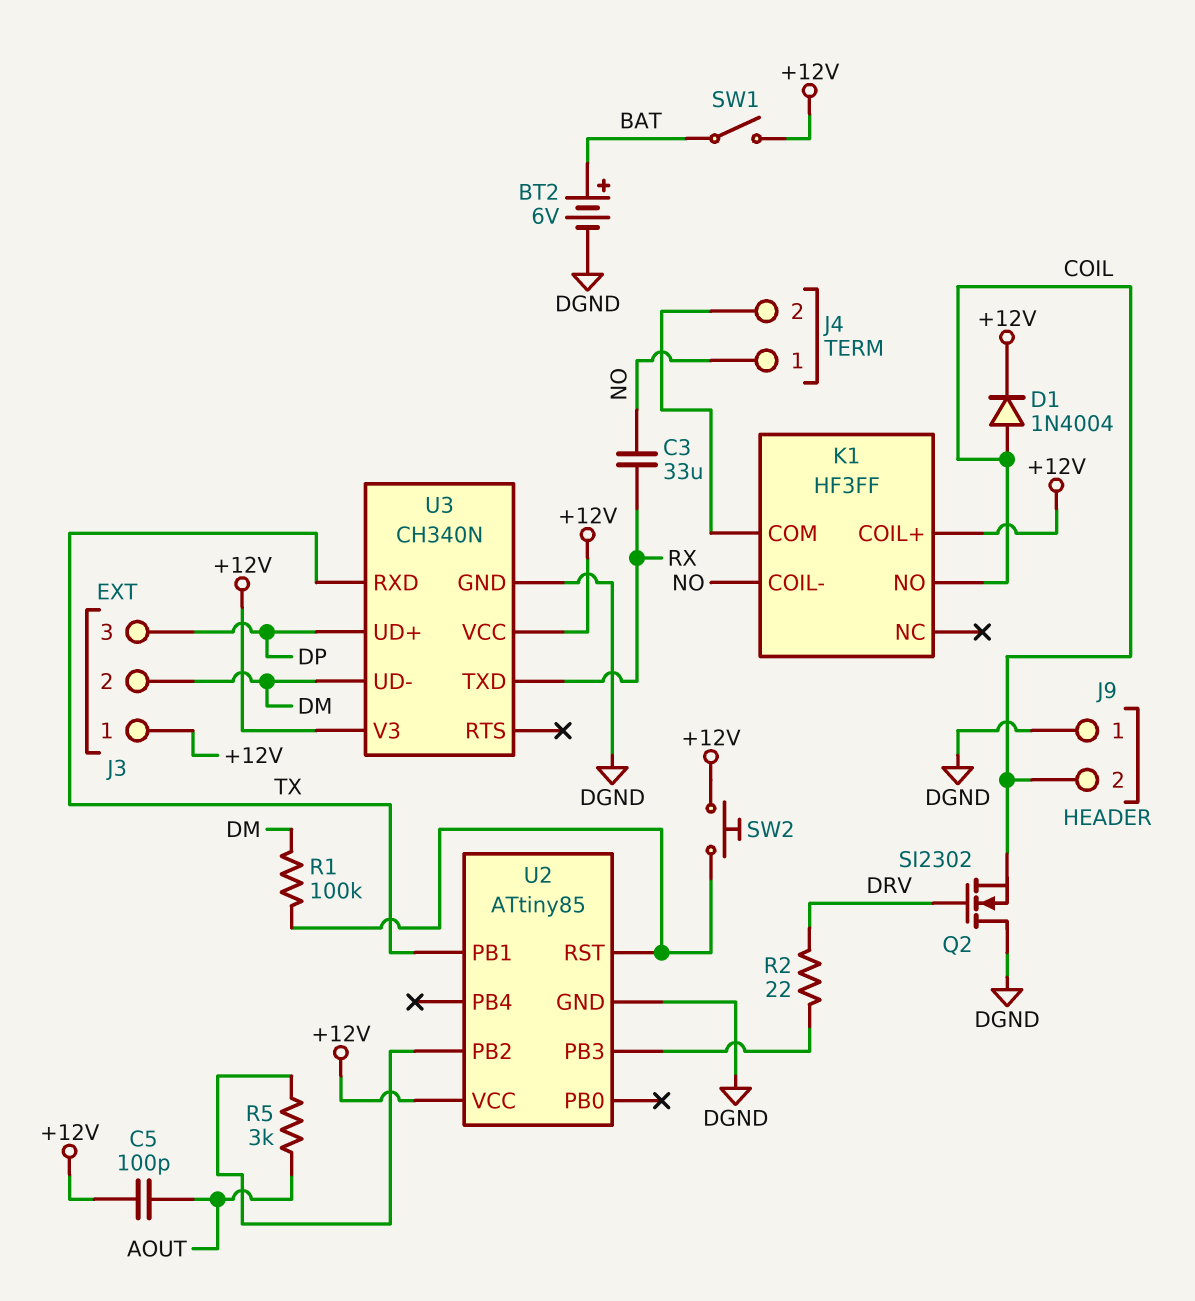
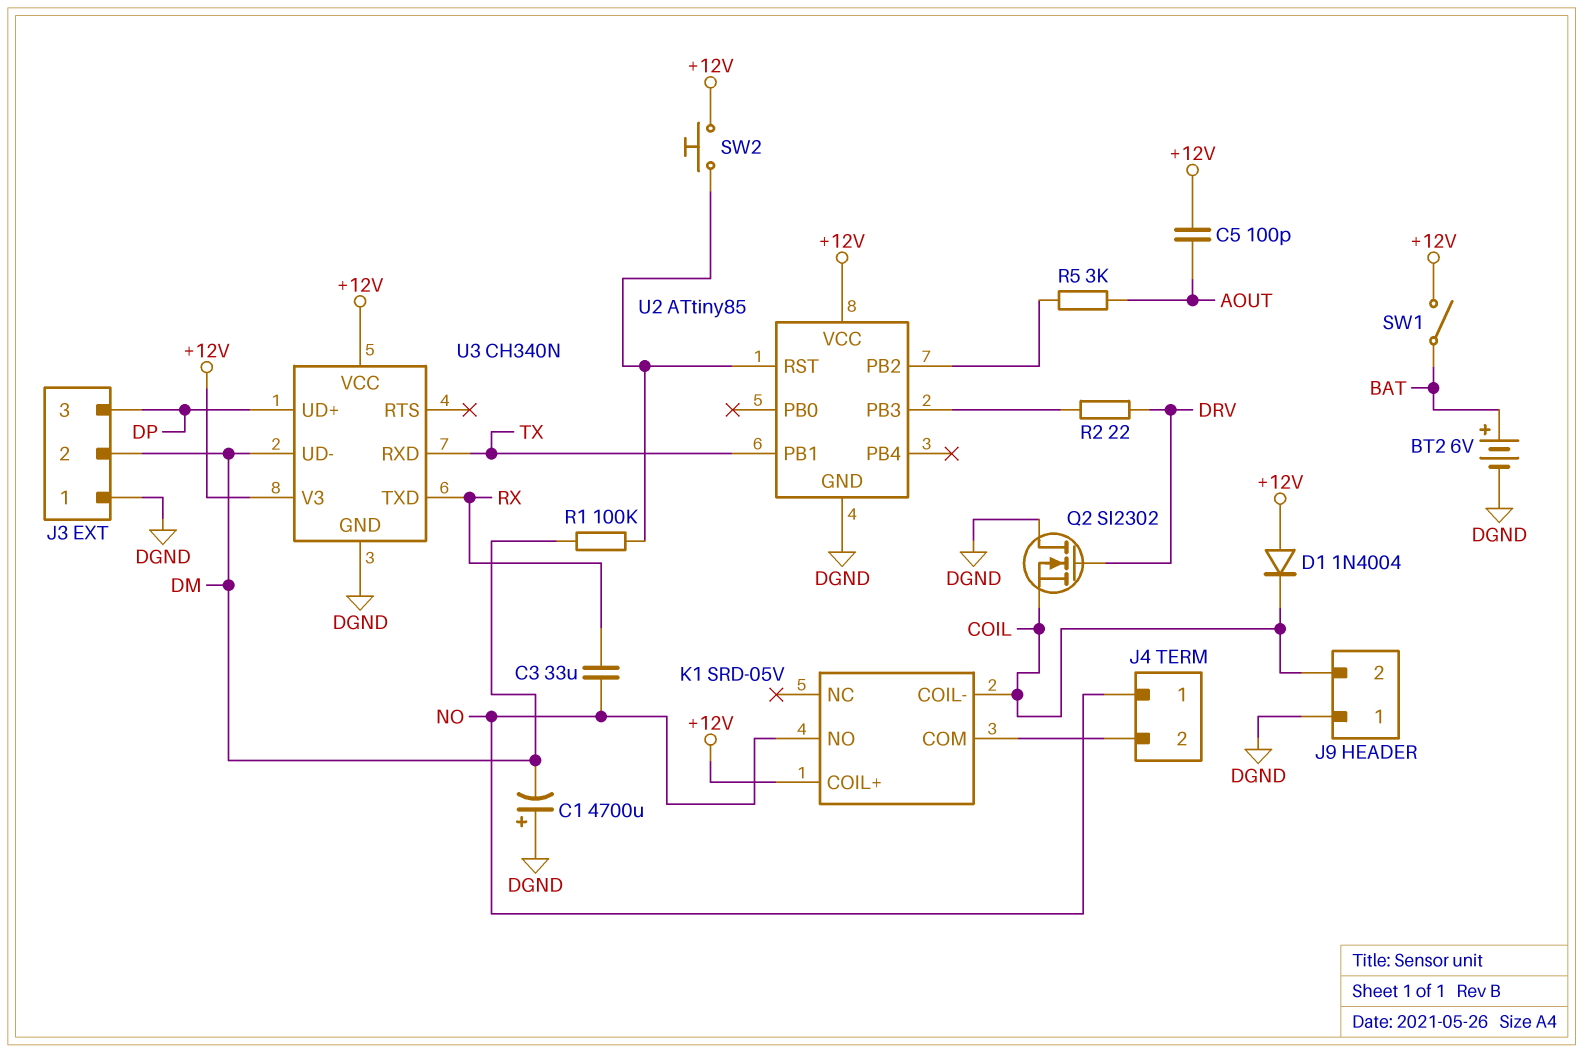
C1: none -> 4700uF (plus DGND, minus DM)
D1: diode 1N4004 (A COIL, K +12V) -> diode 1N4004 (A +12V, K COIL)
J3 pin 1: +12V -> DGND
K1: HF3FF -> SRD-05V
K1 pin COIL-: NO -> COIL
K1 pin NO: COIL -> NO

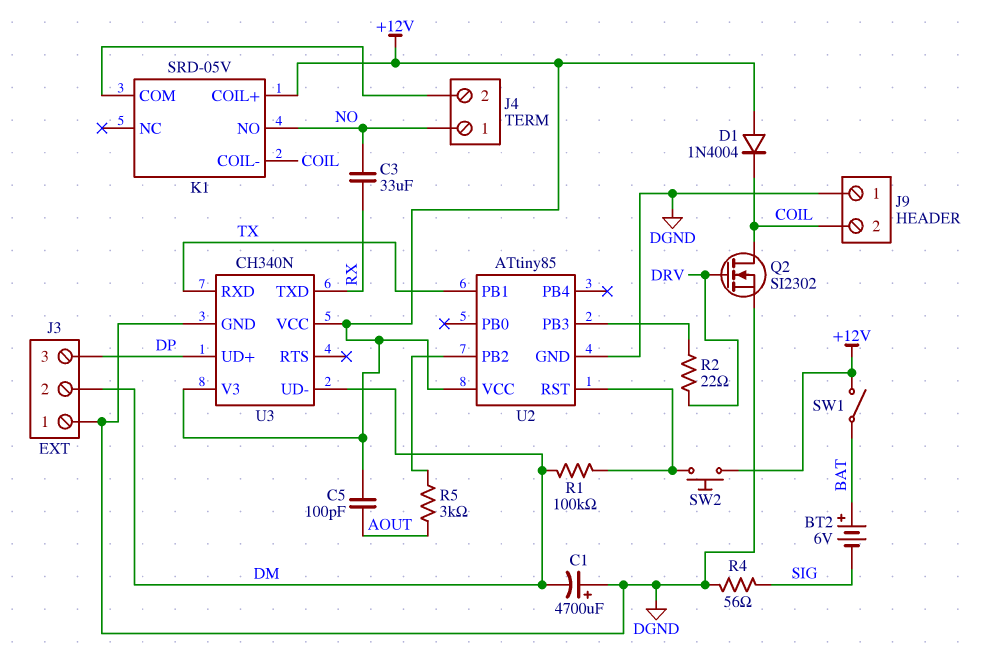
BT2: 6V (plus BAT, minus DGND) -> 6V (plus BAT, minus SIG)
Q2: NMOS SI2302 (G DRV, D DGND, S COIL) -> NMOS SI2302 (G DRV, D COIL, S DGND)
R4: none -> 56 (DGND, SIG)

